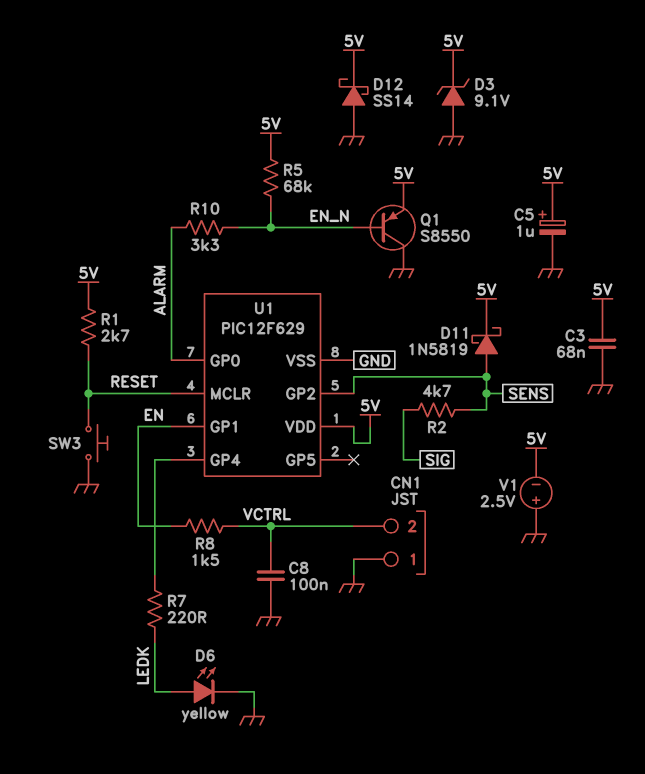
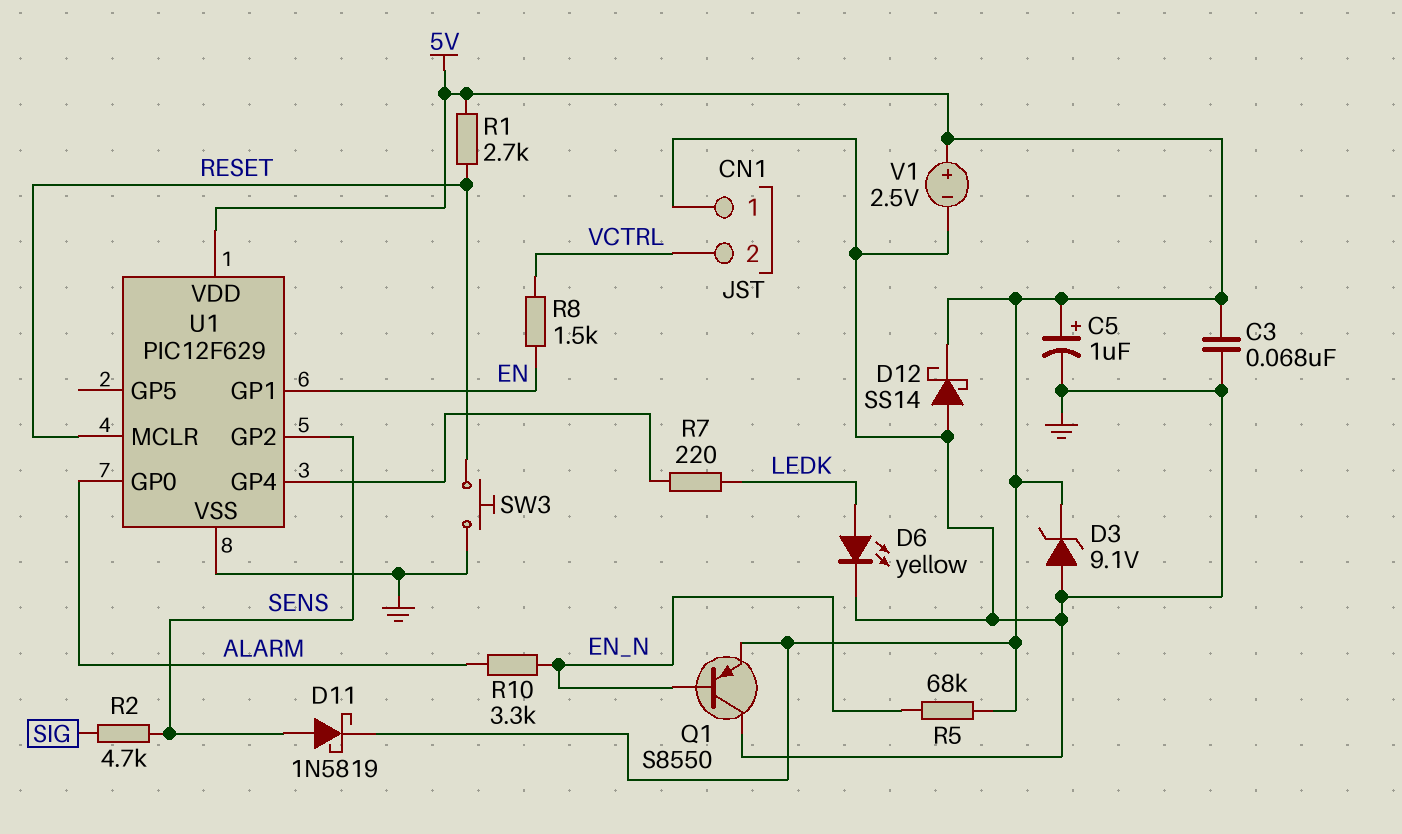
C8: 100nF (GND, VCTRL) -> none
V1: 2.5V (plus GND, minus 5V) -> 2.5V (plus 5V, minus GND)

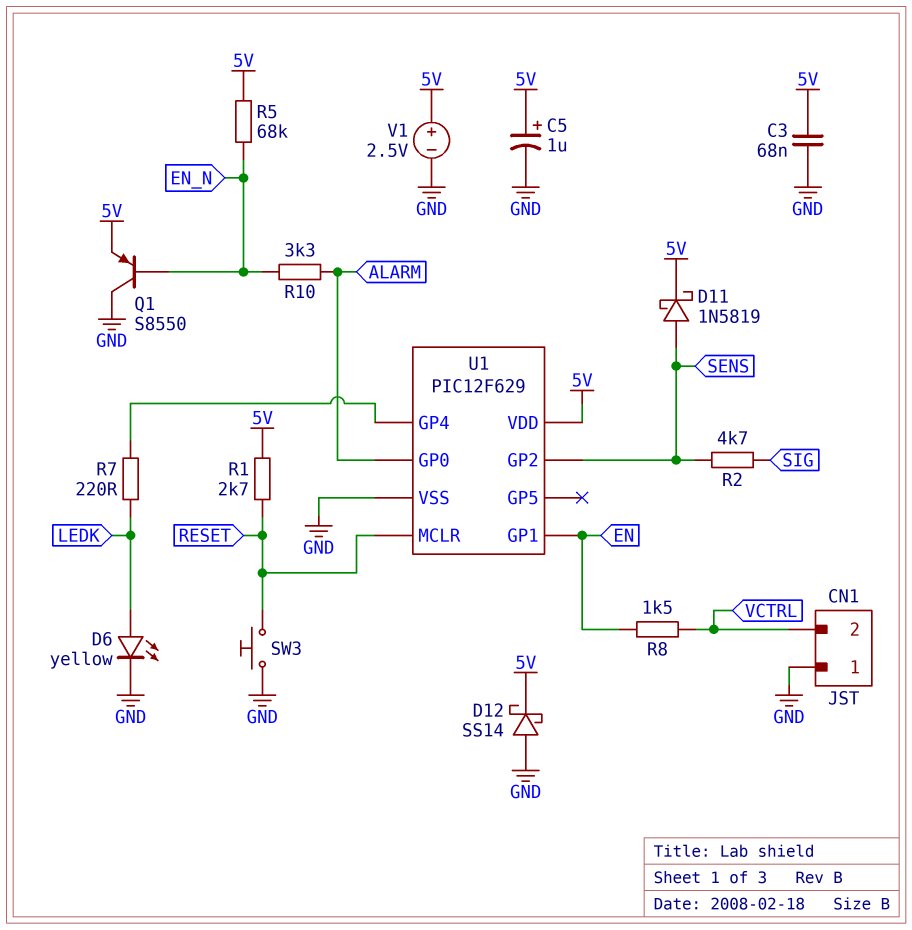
D3: zener 9.1V (A GND, K 5V) -> none

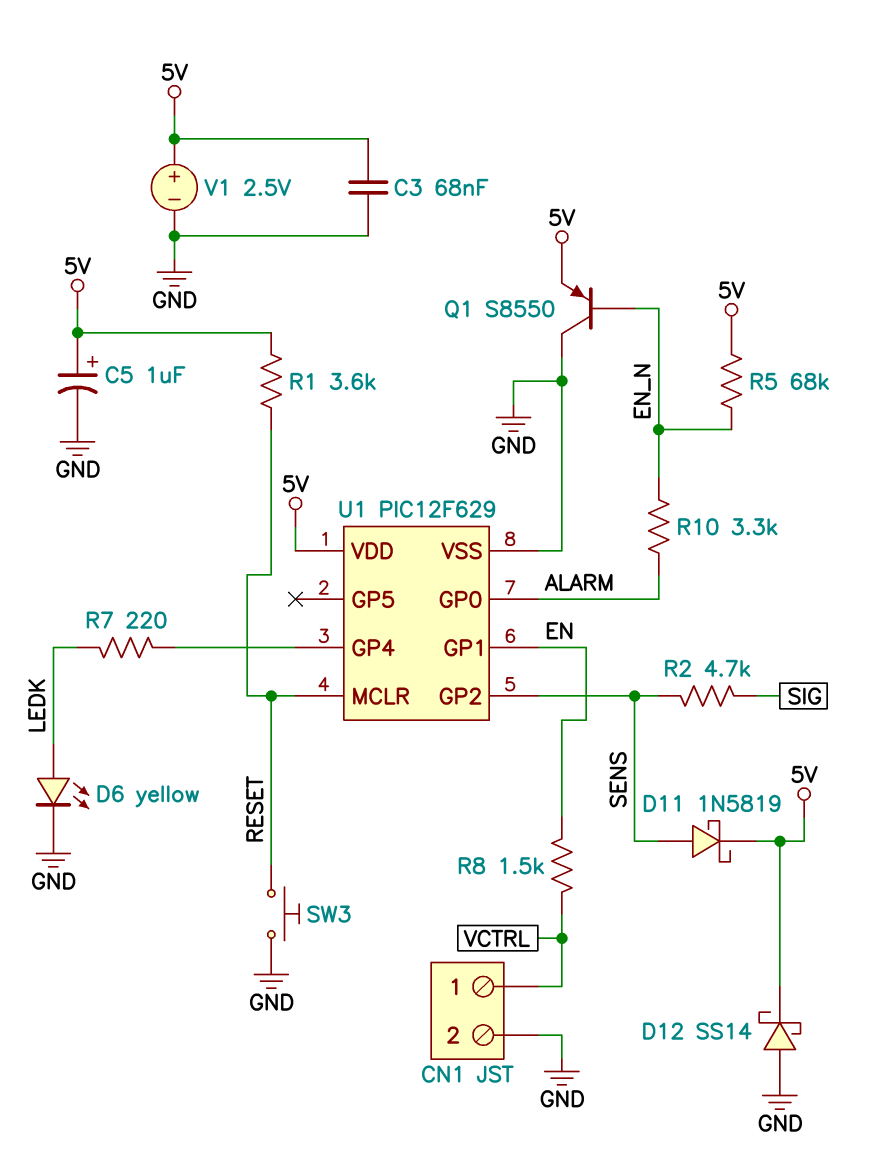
CN1 pin 1: GND -> VCTRL
CN1 pin 2: VCTRL -> GND
R1: 2.7k (5V, RESET) -> 3.6k (5V, RESET)

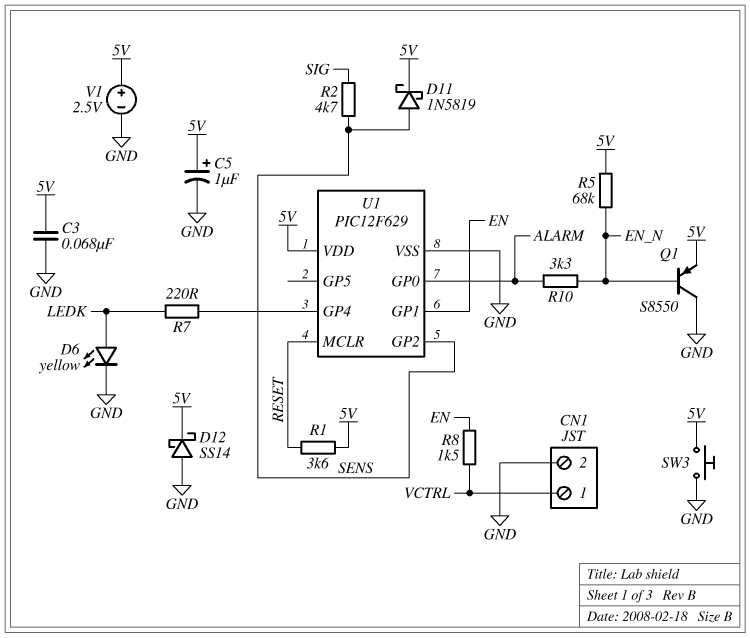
SW3: button (GND, RESET) -> button (5V, GND)

